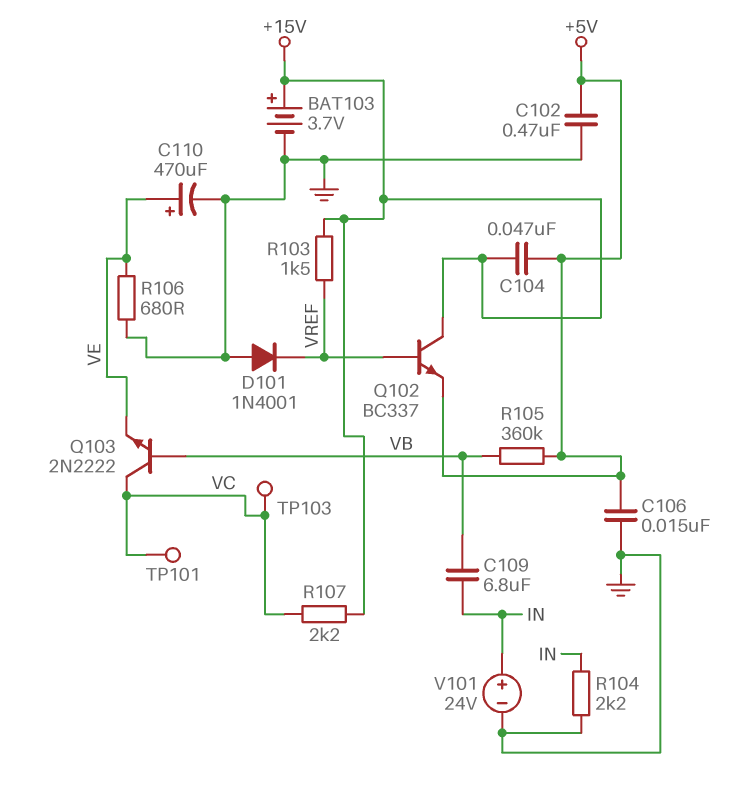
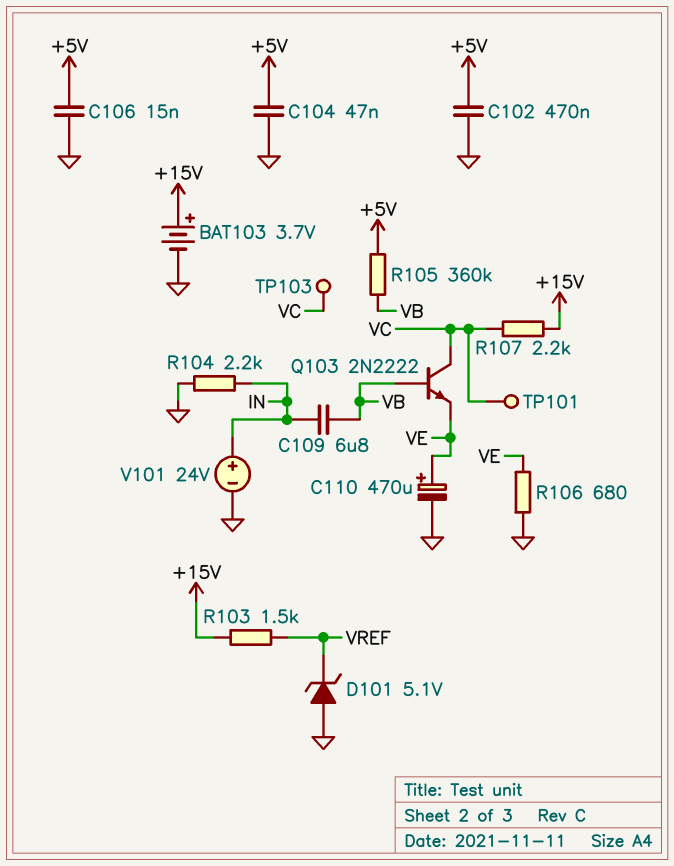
C104: 47nF (+5V, +15V) -> 47nF (+5V, GND)
D101: diode 1N4001 (A GND, K VREF) -> zener 5.1V (A GND, K VREF)
Q102: NPN BC337 (B VREF, C +15V, E +5V) -> none

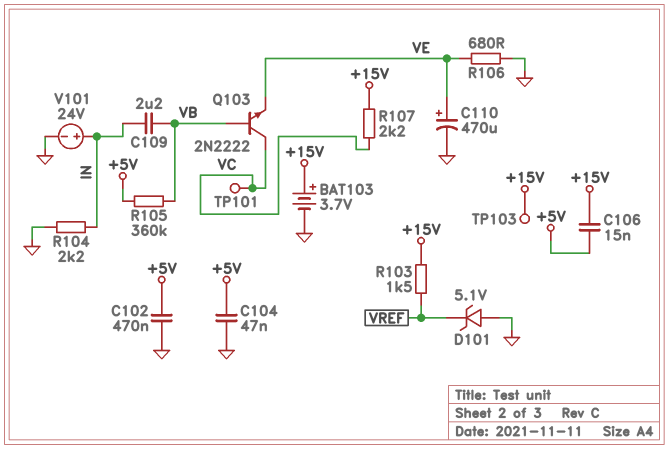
C106: 15nF (+5V, GND) -> 15nF (+5V, +15V)
C109: 6.8uF (IN, VB) -> 2.2uF (IN, VB)
TP103: test point (VC) -> test point (+15V)

